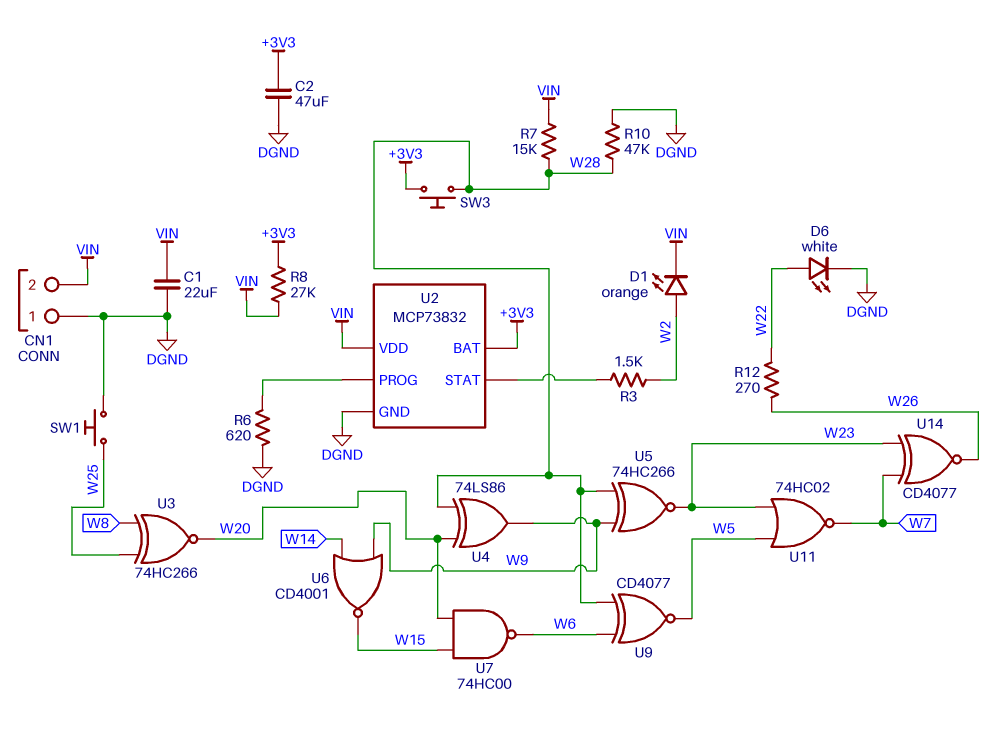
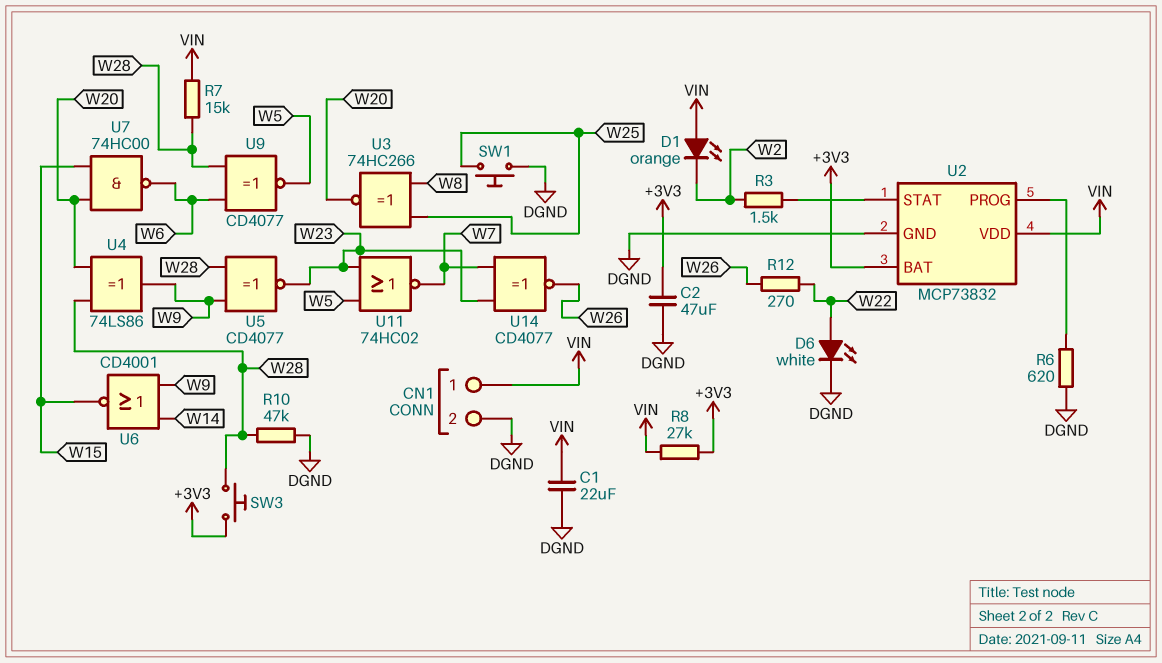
CN1 pin 1: DGND -> VIN
CN1 pin 2: VIN -> DGND
D1: LED orange (A W2, K VIN) -> LED orange (A VIN, K W2)
U5: XNOR 74HC266 (in W9, in W28, out W23) -> XNOR CD4077 (in W9, in W28, out W23)

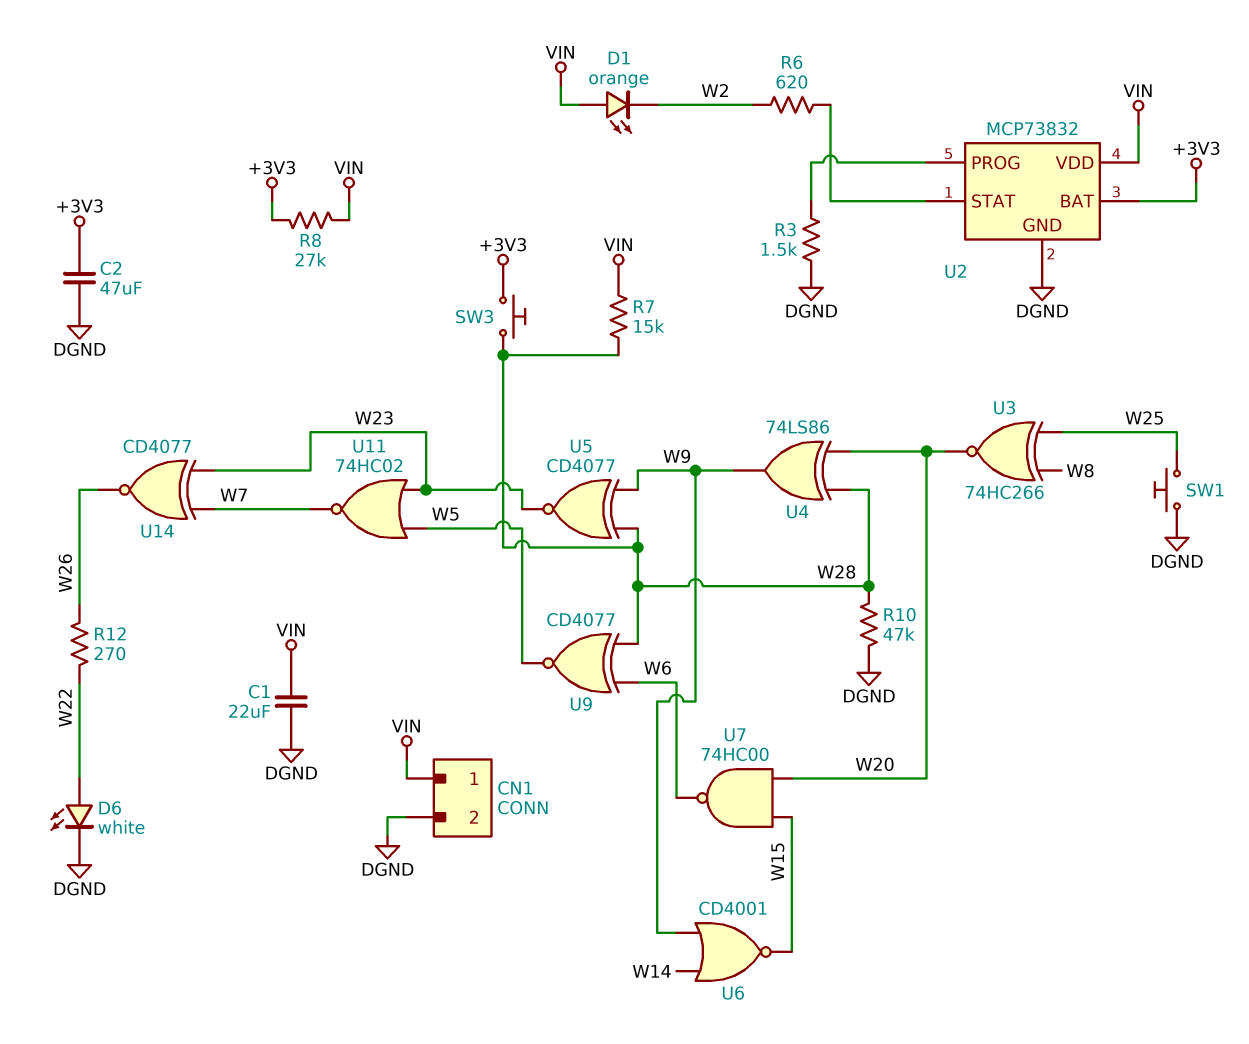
R3: 1.5k (U2/STAT, W2) -> 1.5k (DGND, U2/PROG)
R6: 620 (DGND, U2/PROG) -> 620 (U2/STAT, W2)

